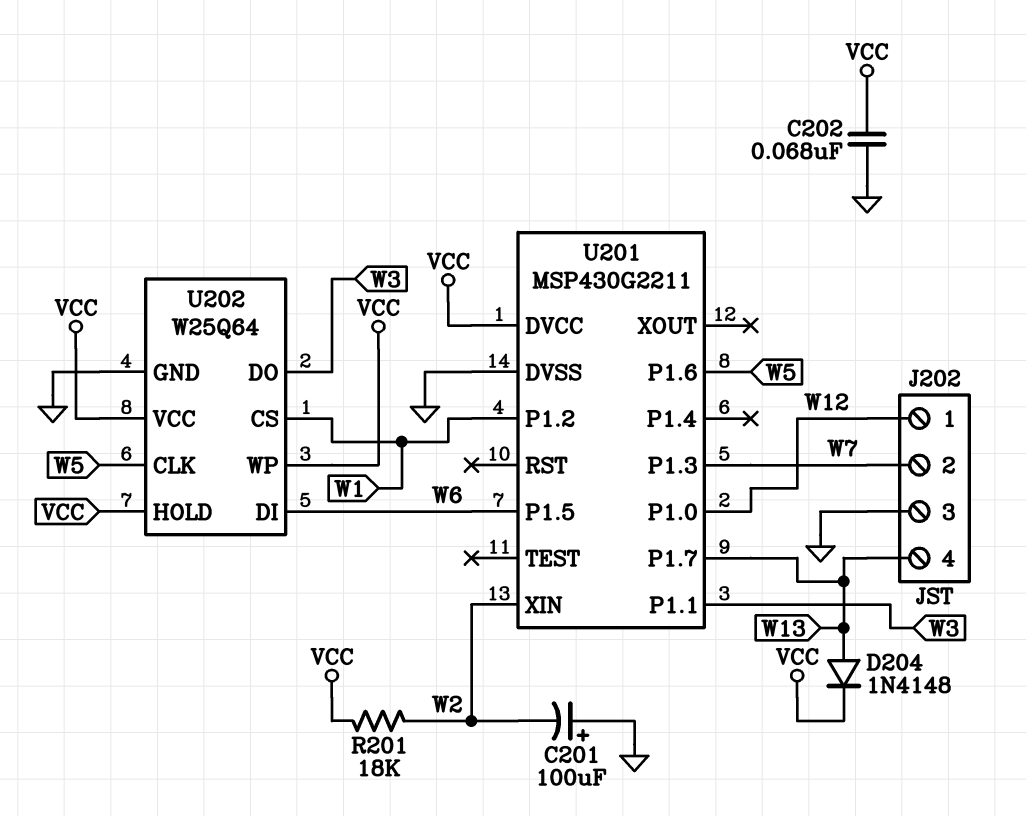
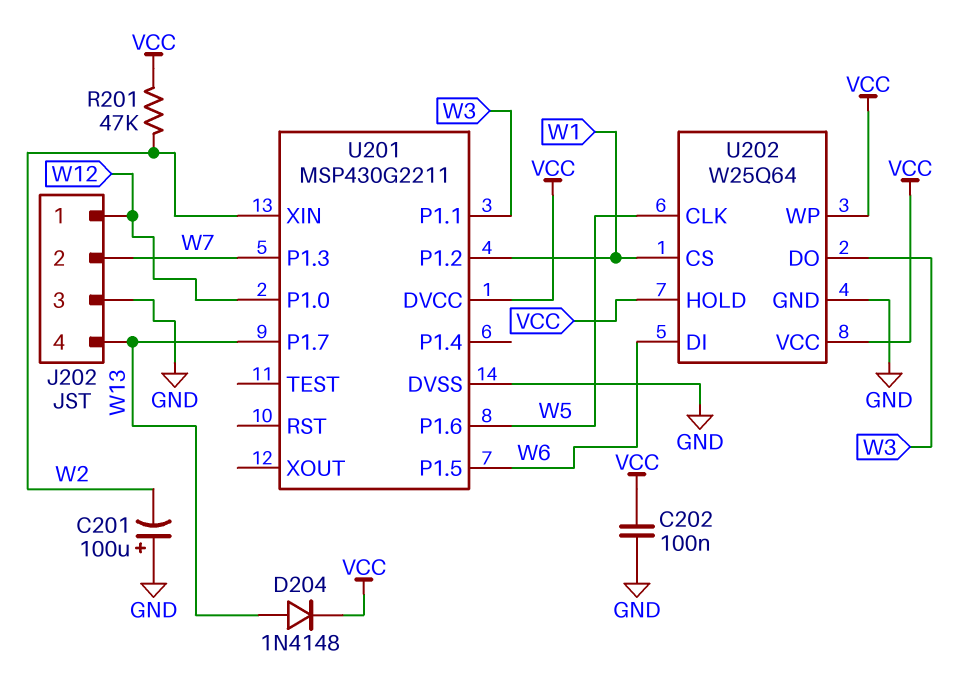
C202: 68nF (GND, VCC) -> 100nF (GND, VCC)
R201: 18k (VCC, W2) -> 47k (VCC, W2)

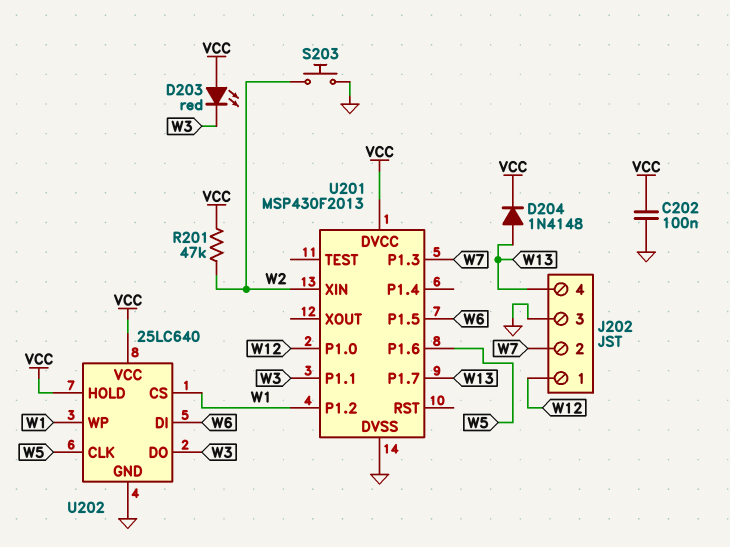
C201: 100uF (plus GND, minus W2) -> none
D203: none -> LED red (A VCC, K W3)
S203: none -> button (GND, W2)
U201: MSP430G2211 -> MSP430F2013
U202: W25Q64 -> 25LC640
U202 pin WP: VCC -> W1

